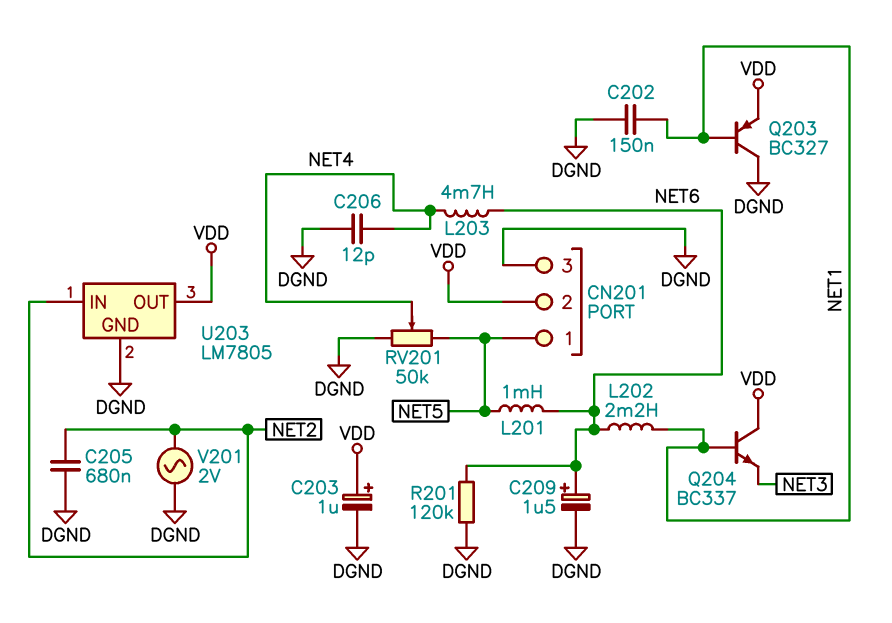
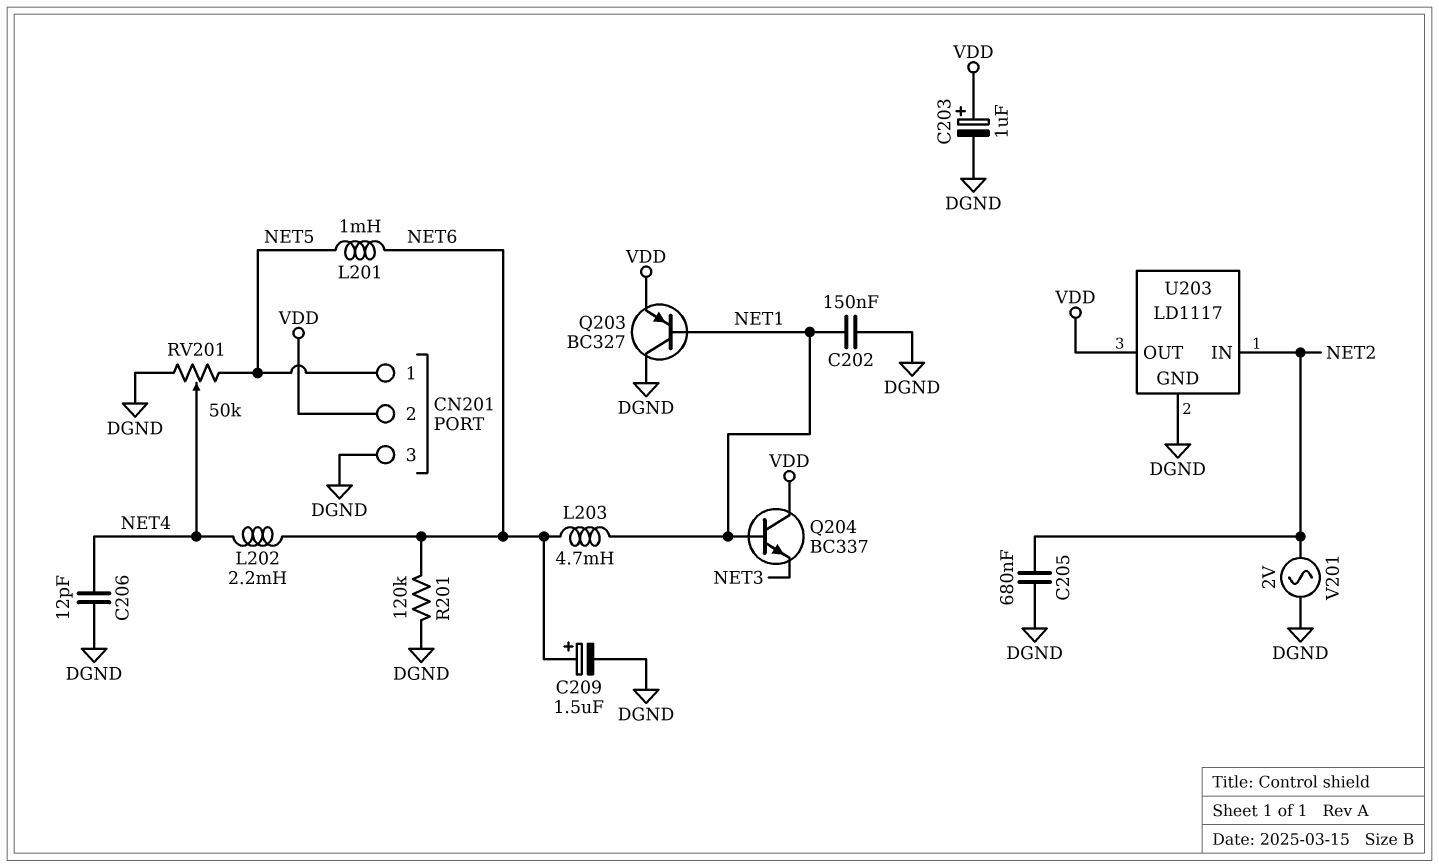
L202: 2.2mH (NET1, NET6) -> 2.2mH (NET4, NET6)
L203: 4.7mH (NET4, NET6) -> 4.7mH (NET1, NET6)
U203: LM7805 -> LD1117

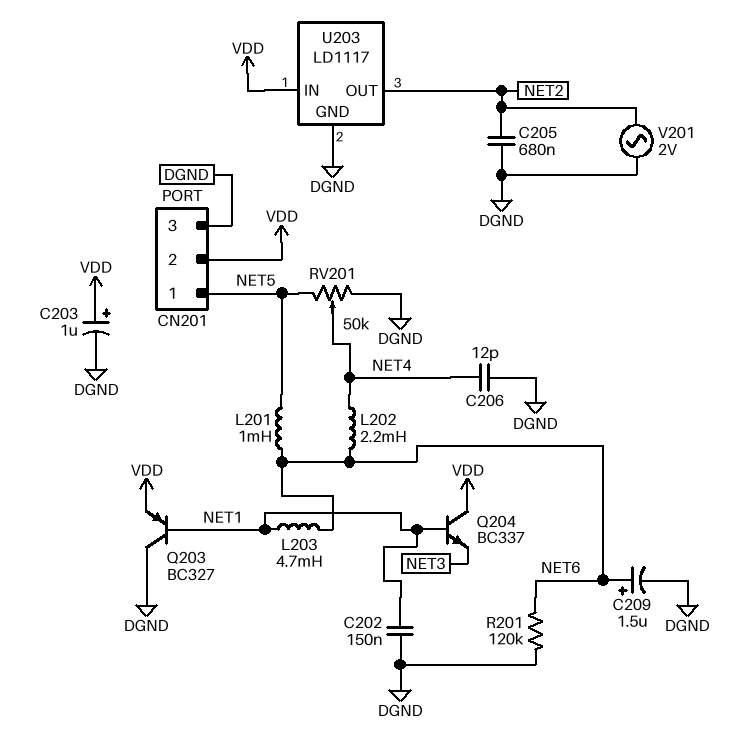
U203 pin IN: NET2 -> VDD
U203 pin OUT: VDD -> NET2

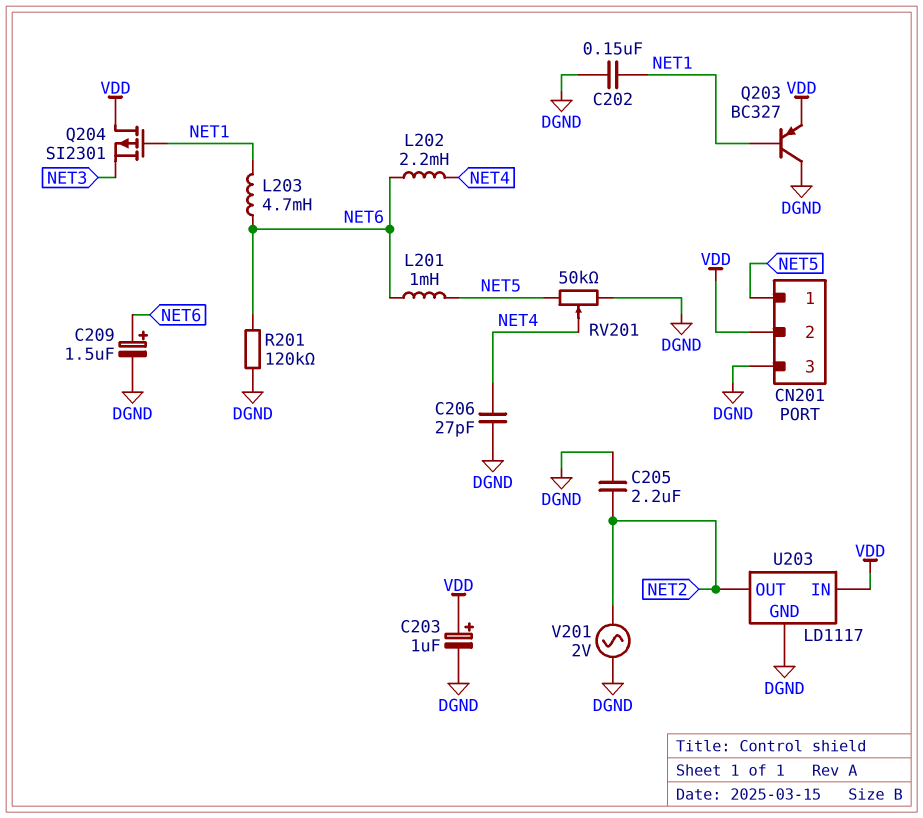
C205: 680nF (DGND, NET2) -> 2.2uF (DGND, NET2)
C206: 12pF (DGND, NET4) -> 27pF (DGND, NET4)
Q204: NPN BC337 (B NET1, C VDD, E NET3) -> PMOS SI2301 (G NET1, D VDD, S NET3)

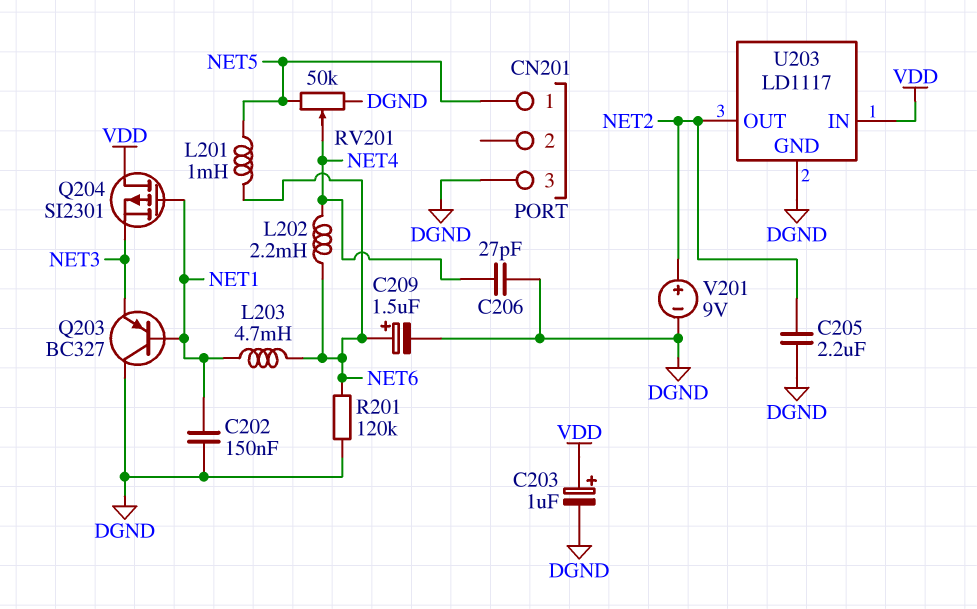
CN201 pin 2: VDD -> none
Q203: PNP BC327 (B NET1, C DGND, E VDD) -> PNP BC327 (B NET1, C DGND, E NET3)
V201: AC 2V (DGND, NET2) -> 9V (plus NET2, minus DGND)

